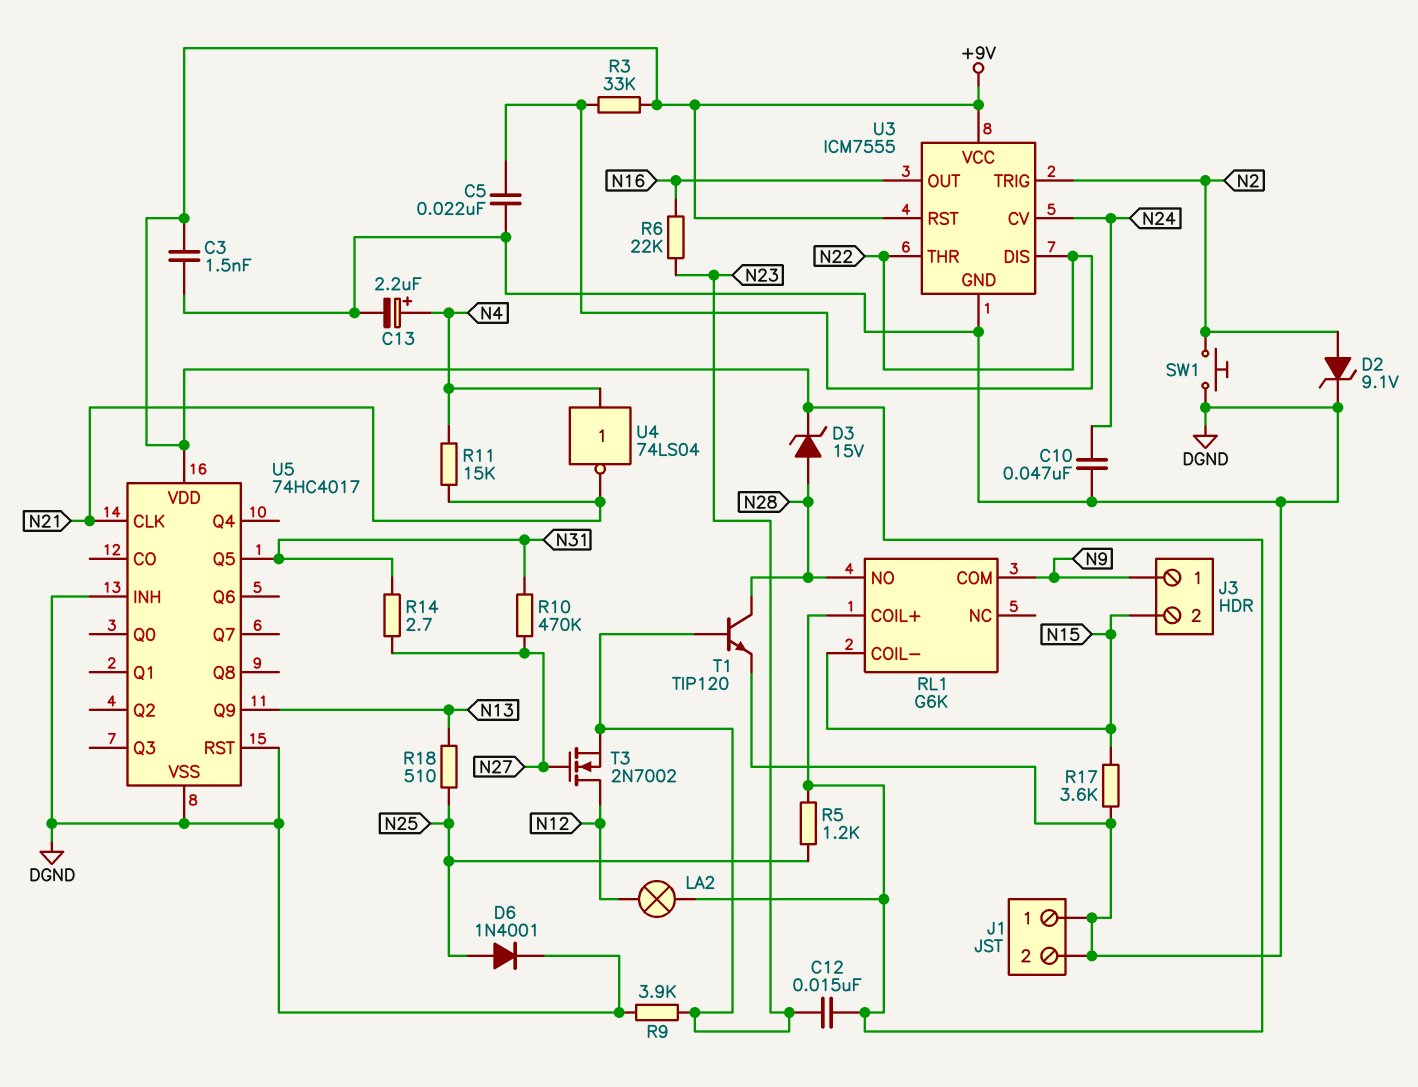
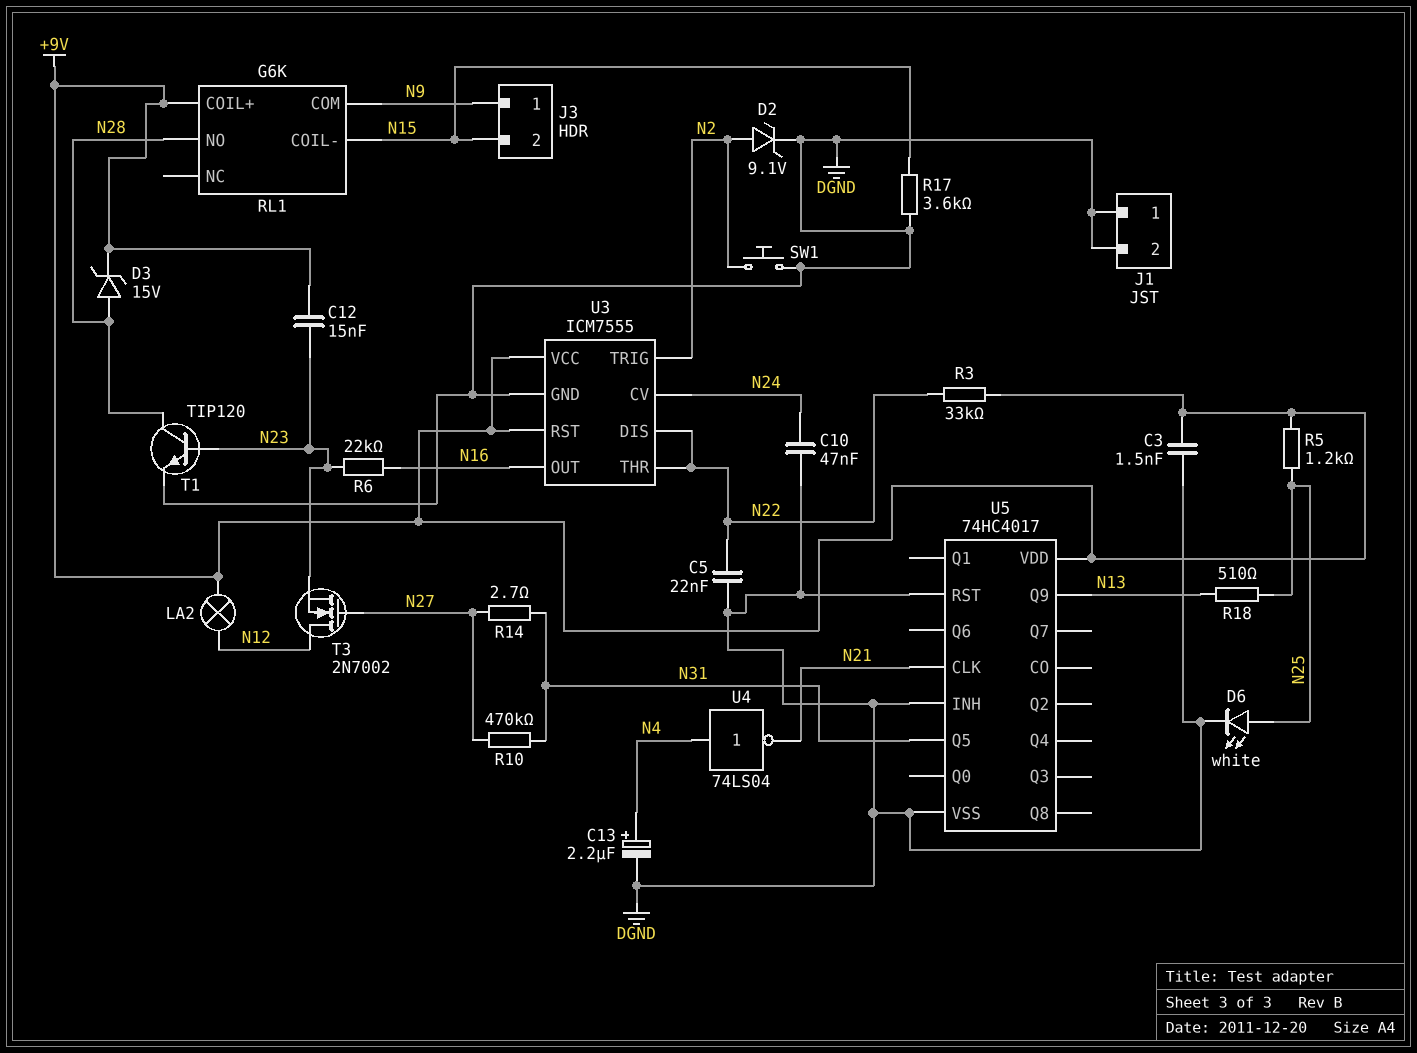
D6: diode 1N4001 (A N25, K DGND) -> LED white (A N25, K DGND)
R9: 3.9k (DGND, N23) -> none
R11: 15k (N4, N21) -> none

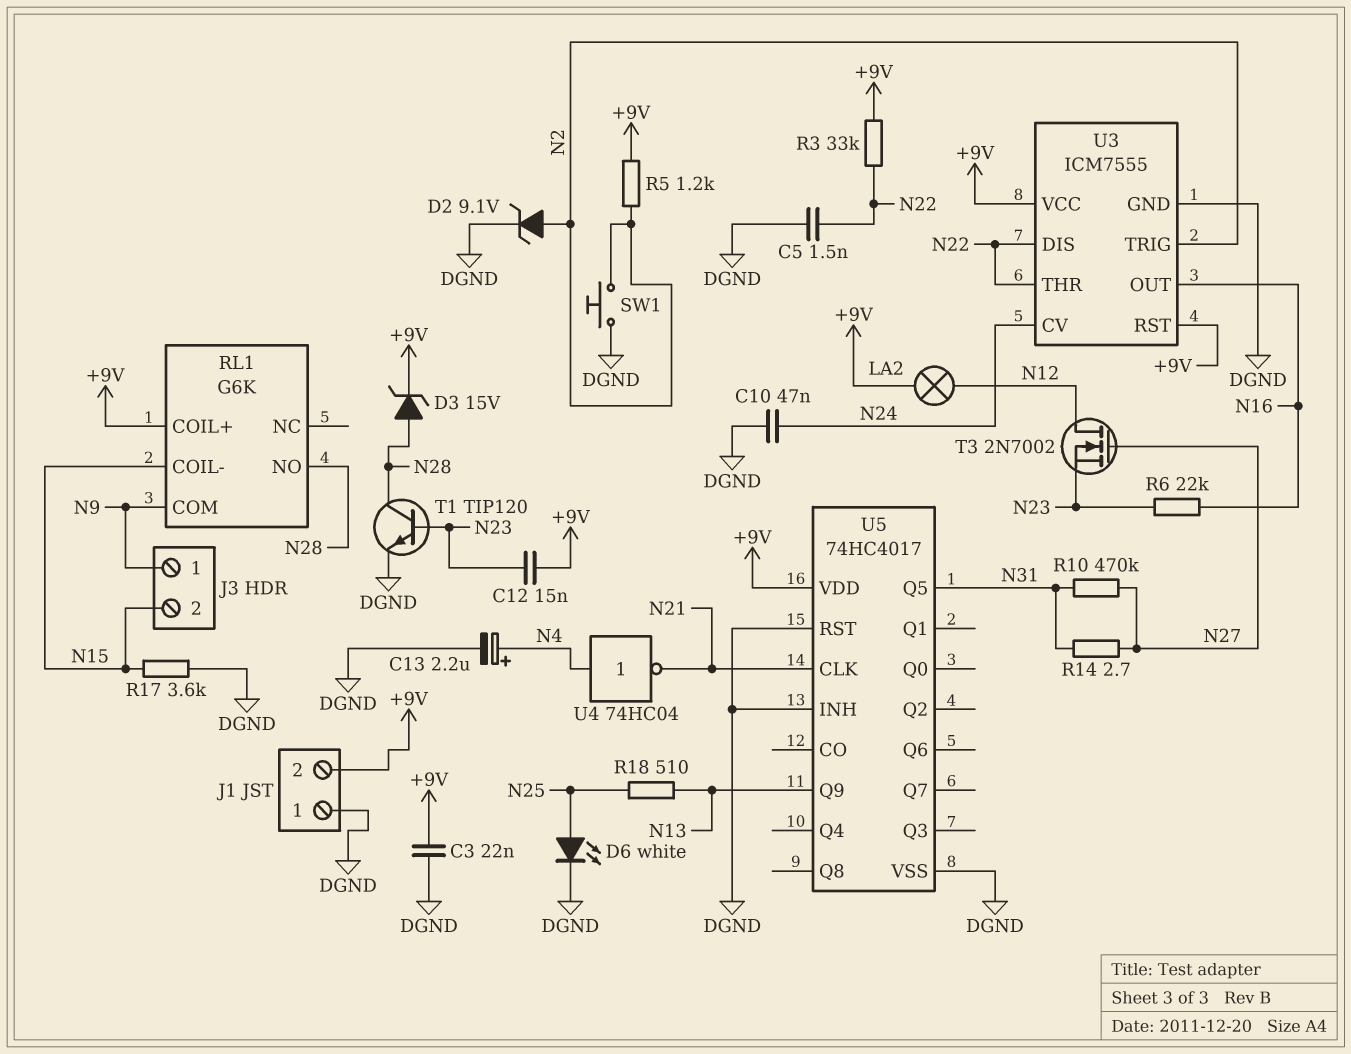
C3: 1.5nF (+9V, DGND) -> 22nF (+9V, DGND)
C5: 22nF (DGND, N22) -> 1.5nF (DGND, N22)
J1 pin 2: DGND -> +9V
R5: 1.2k (+9V, N25) -> 1.2k (+9V, N2)
U4: NOT 74LS04 (in N4, out N21) -> NOT 74HC04 (in N4, out N21)

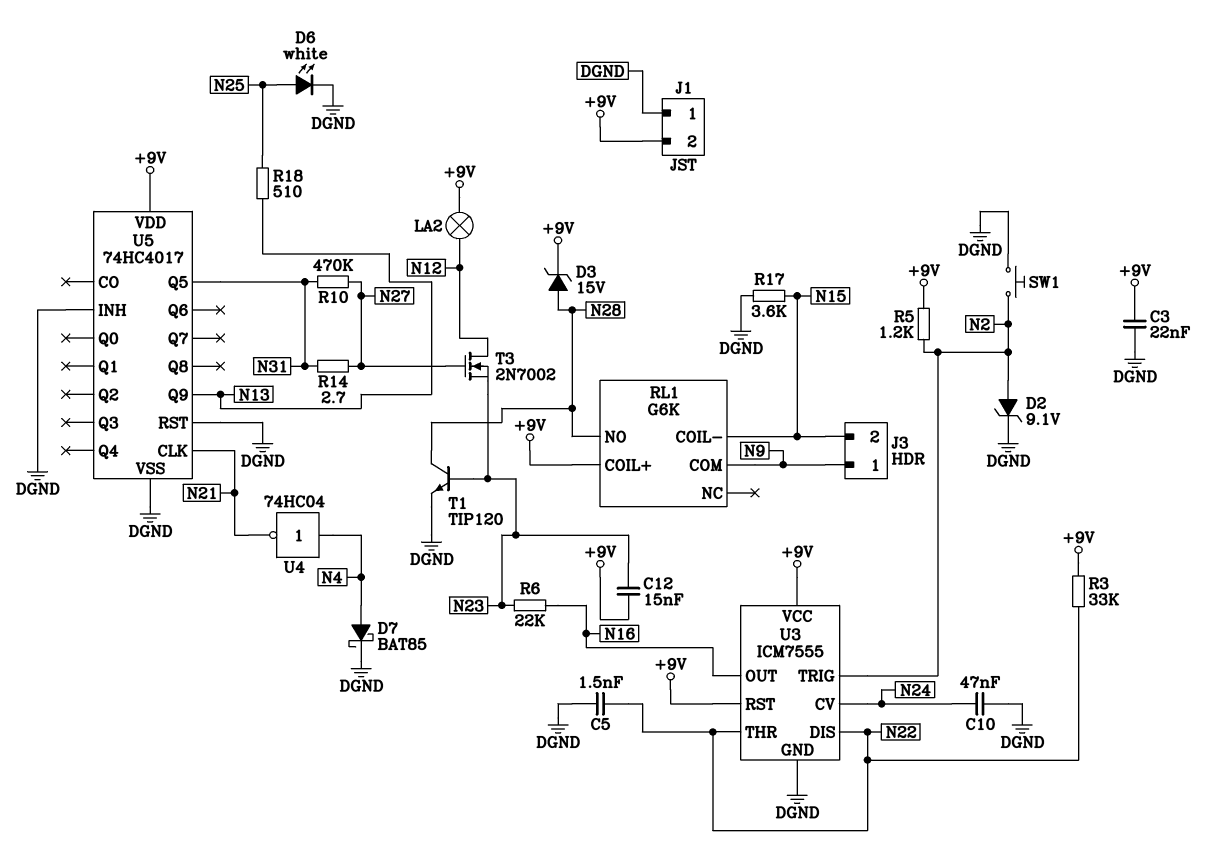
C13: 2.2uF (plus N4, minus DGND) -> none
D7: none -> schottky BAT85 (A N4, K DGND)

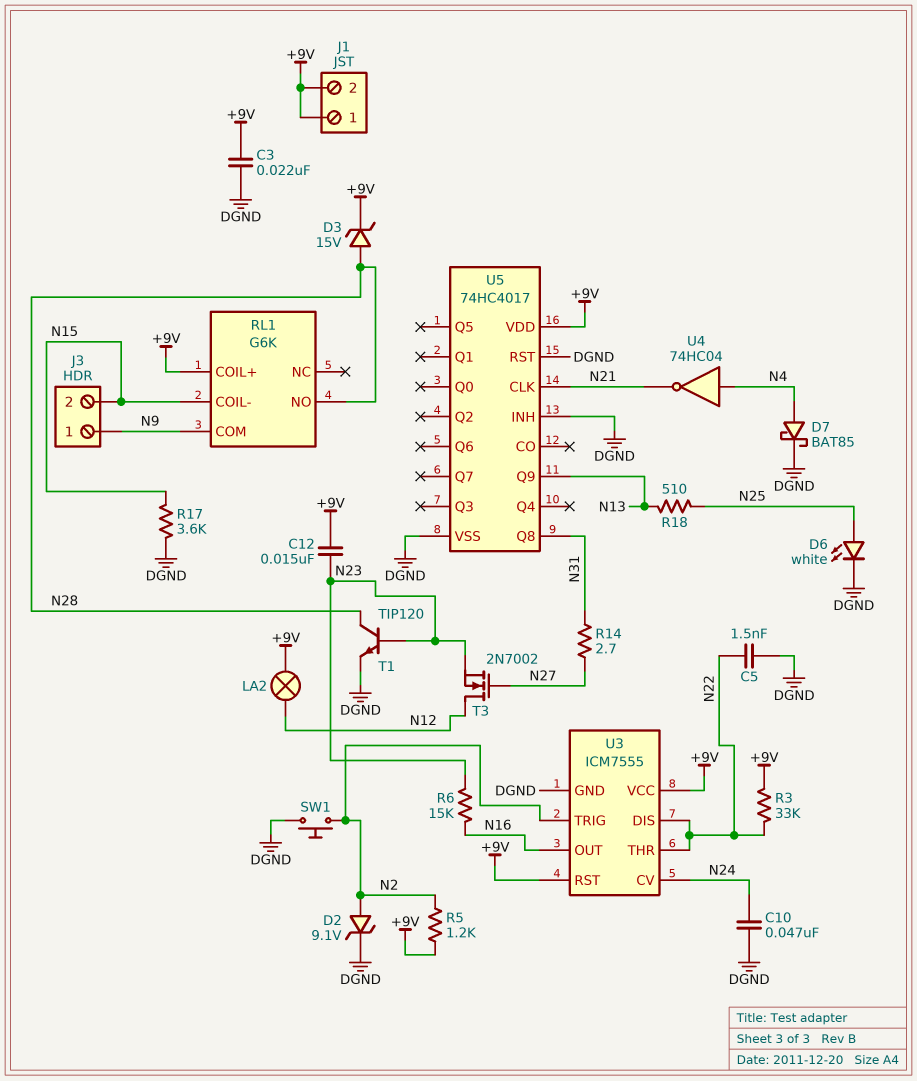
J1 pin 1: DGND -> +9V
R6: 22k (N16, N23) -> 15k (N16, N23)
R10: 470k (N27, N31) -> none
U5 pin Q5: N31 -> none
U5 pin Q8: none -> N31

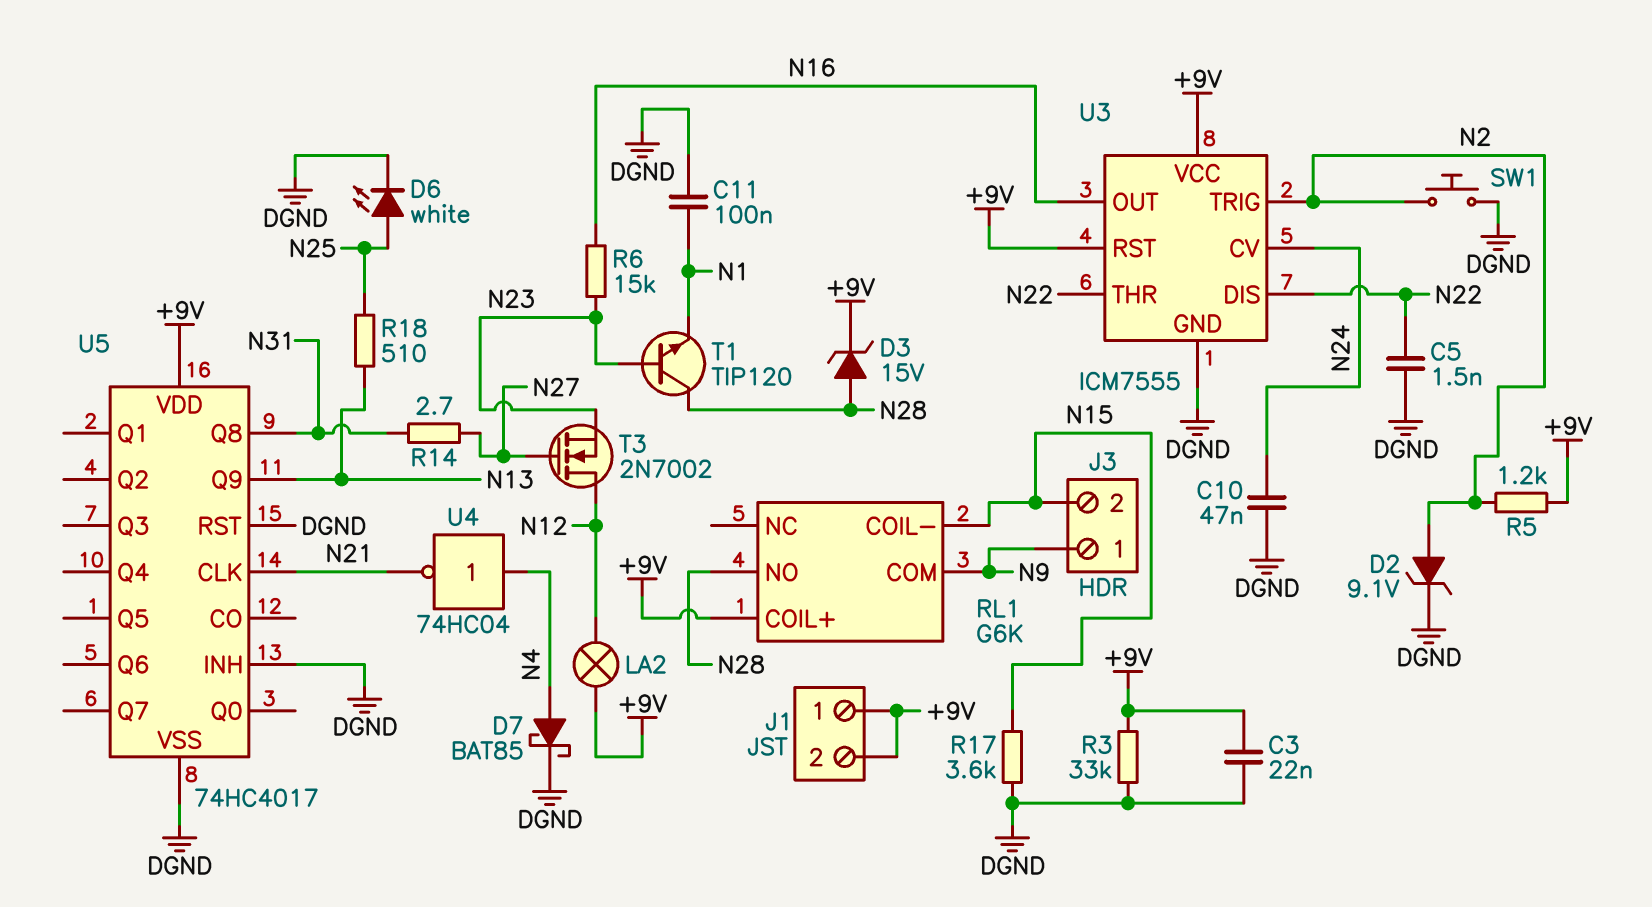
C11: none -> 100nF (DGND, N1)
C12: 15nF (+9V, N23) -> none
R3: 33k (+9V, N22) -> 33k (+9V, DGND)
T1: NPN TIP120 (B N23, C N28, E DGND) -> NPN TIP120 (B N23, C N28, E N1)

